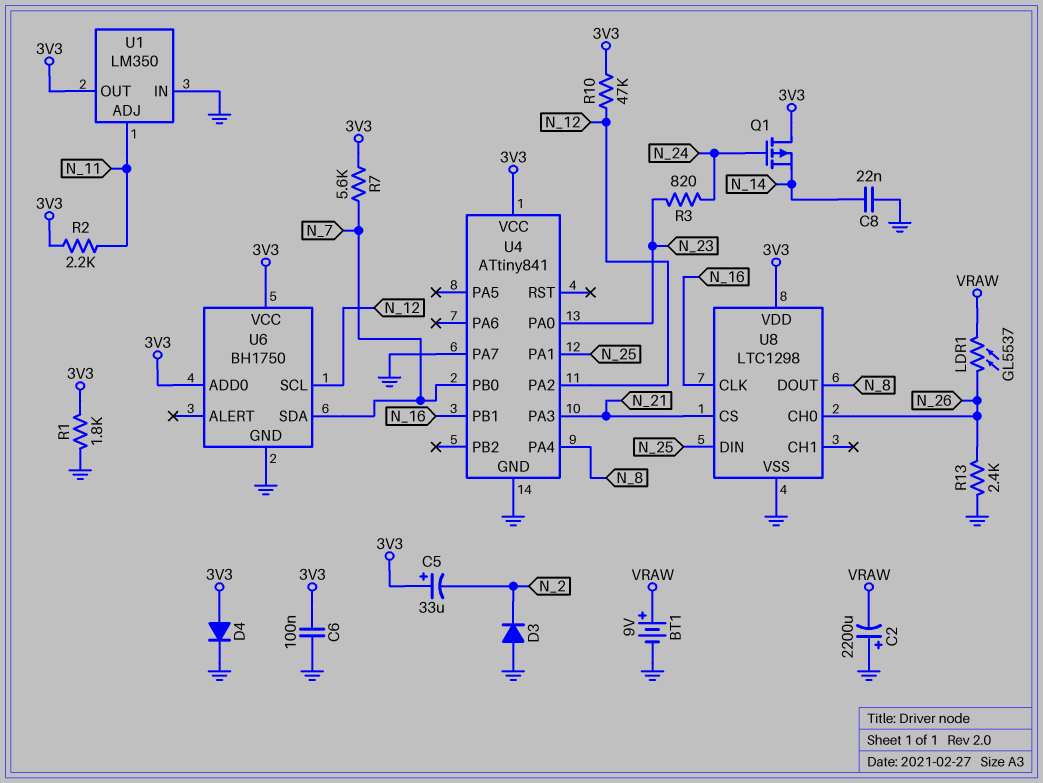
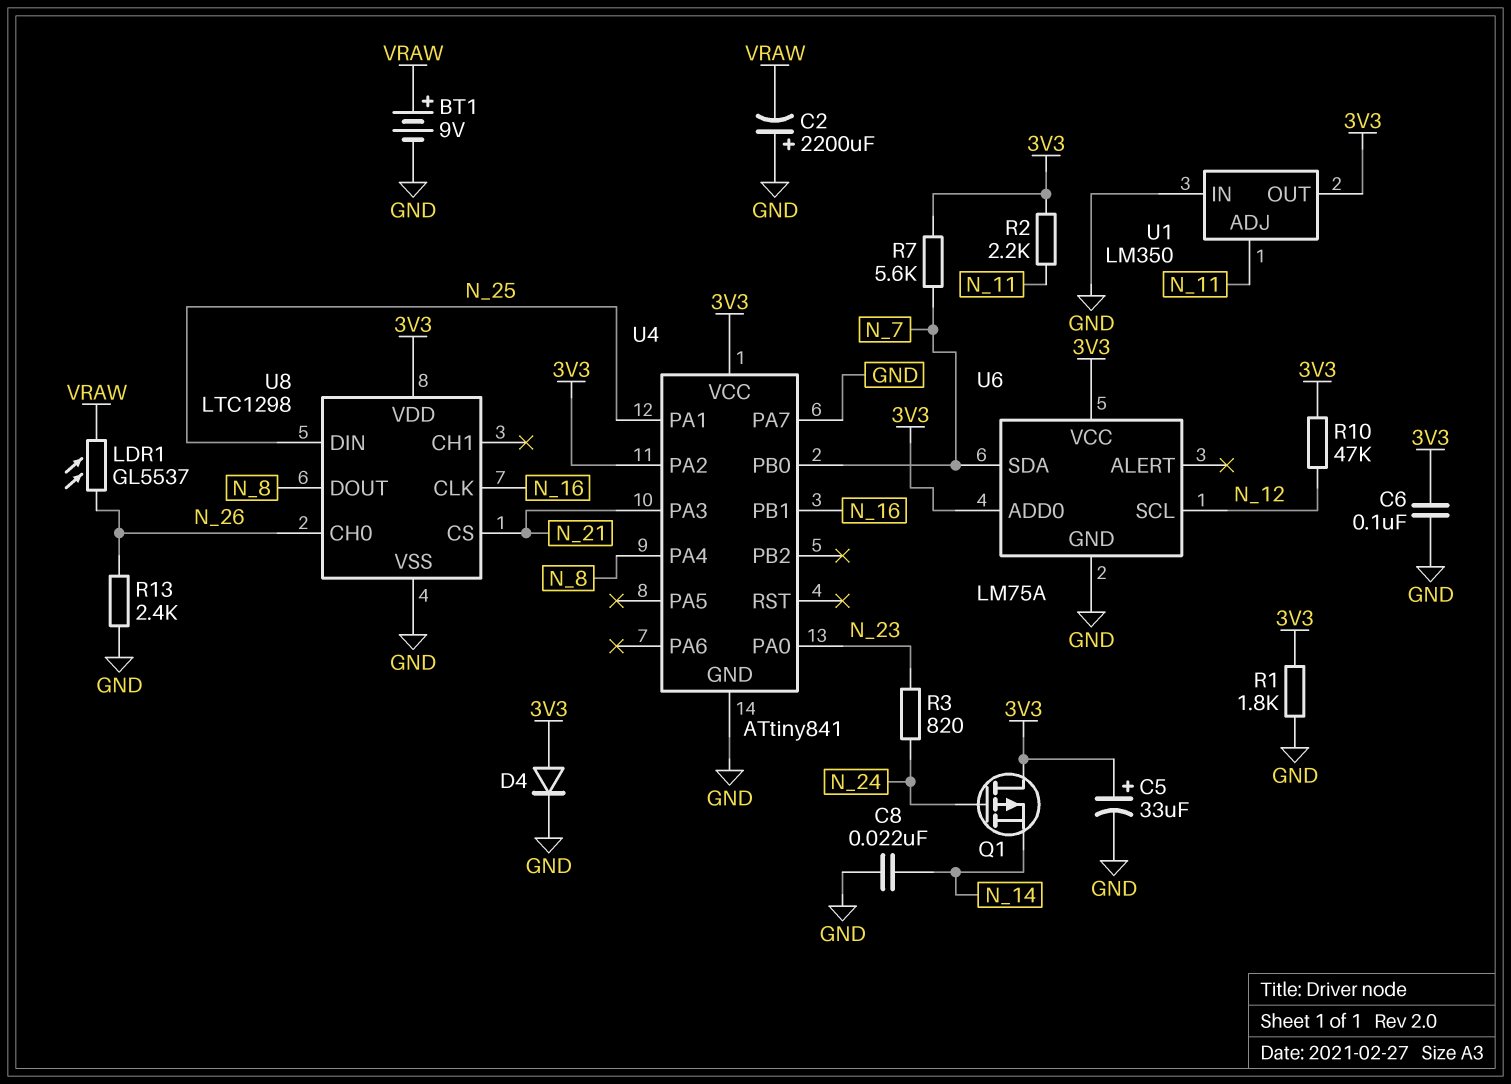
C5: 33uF (plus 3V3, minus N_2) -> 33uF (plus 3V3, minus GND)
D3: diode (A GND, K N_2) -> none
U4 pin PA2: N_12 -> 3V3
U6: BH1750 -> LM75A

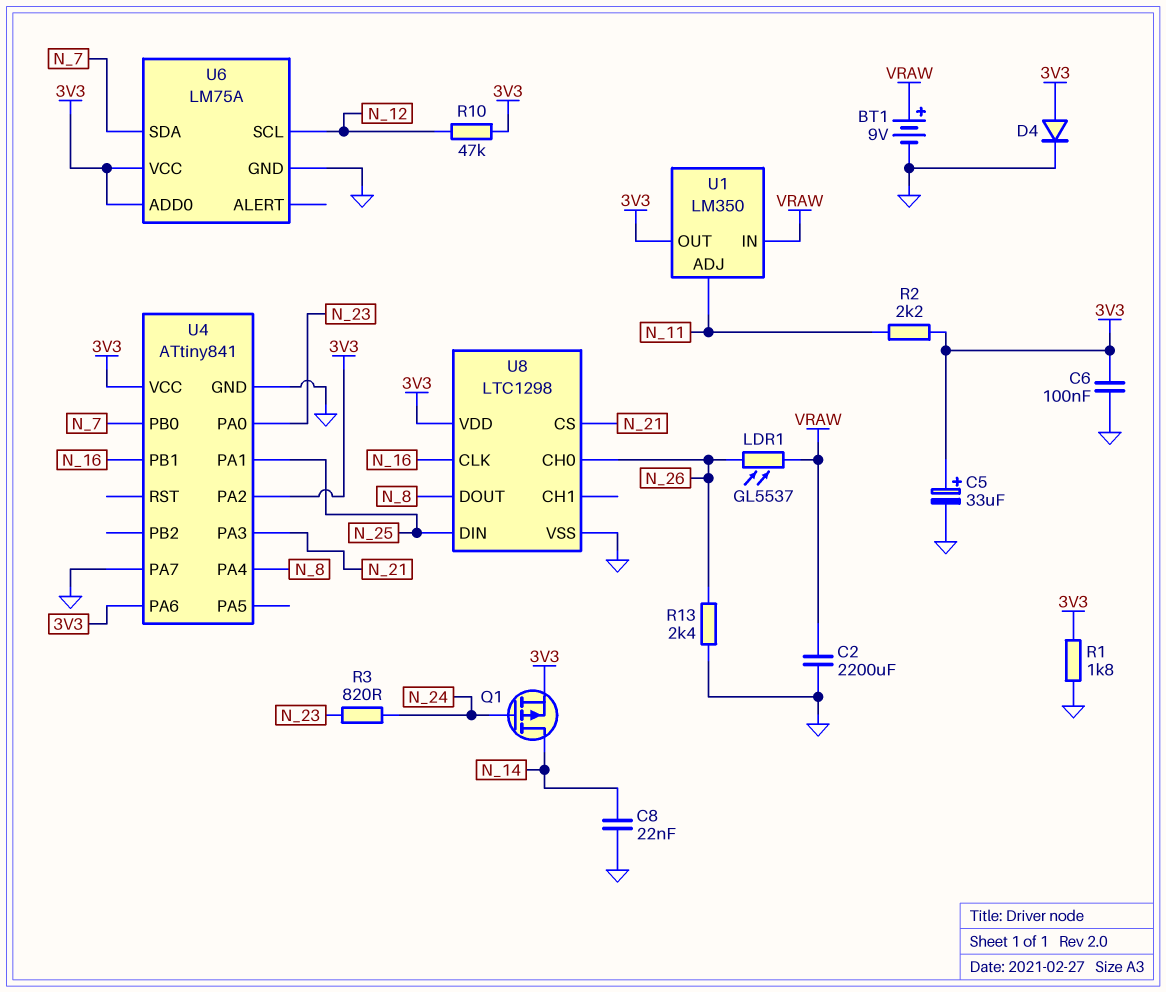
C2: 2200uF (plus GND, minus VRAW) -> 2200uF (GND, VRAW)
Q1: PMOS (G N_24, D 3V3, S N_14) -> PMOS (G N_24, D N_14, S 3V3)
R7: 5.6k (3V3, N_7) -> none
U1 pin IN: GND -> VRAW
U4 pin PA6: none -> 3V3

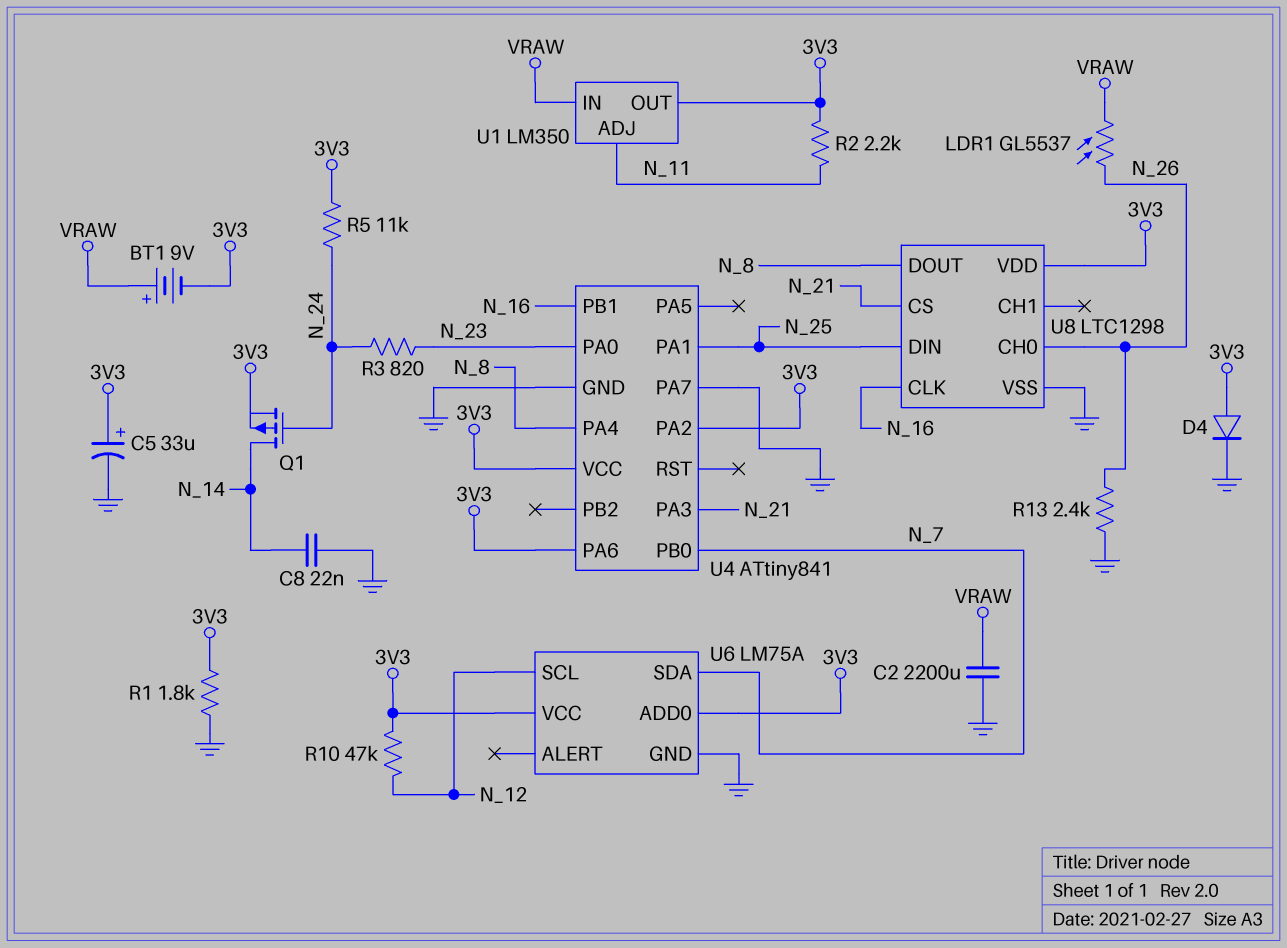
BT1: 9V (plus VRAW, minus GND) -> 9V (plus VRAW, minus 3V3)
C6: 100nF (3V3, GND) -> none
R5: none -> 11k (3V3, N_24)

